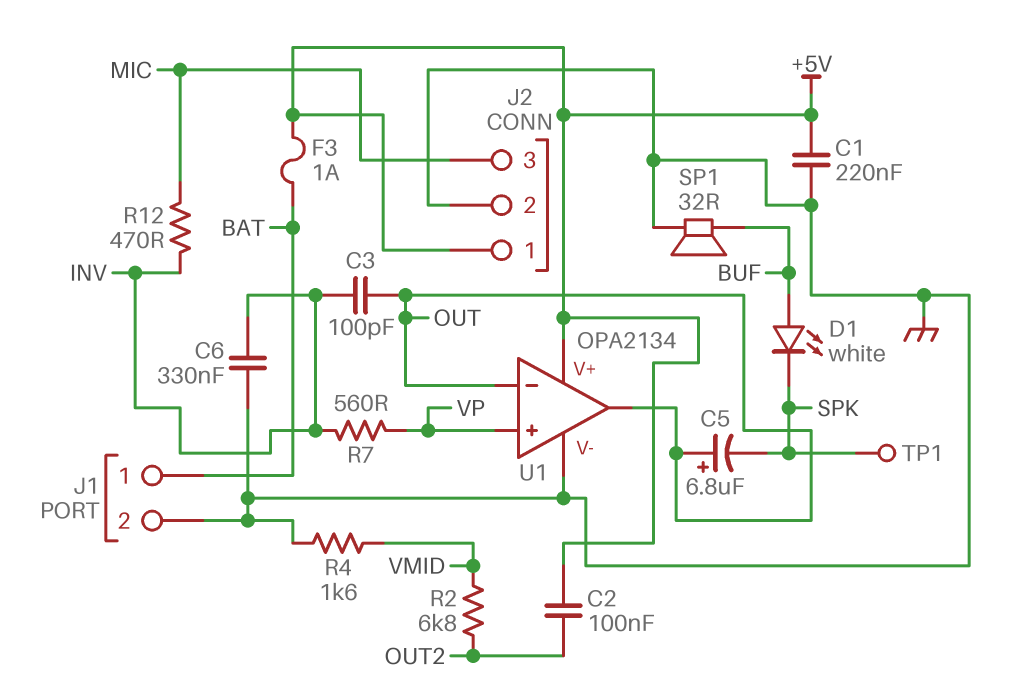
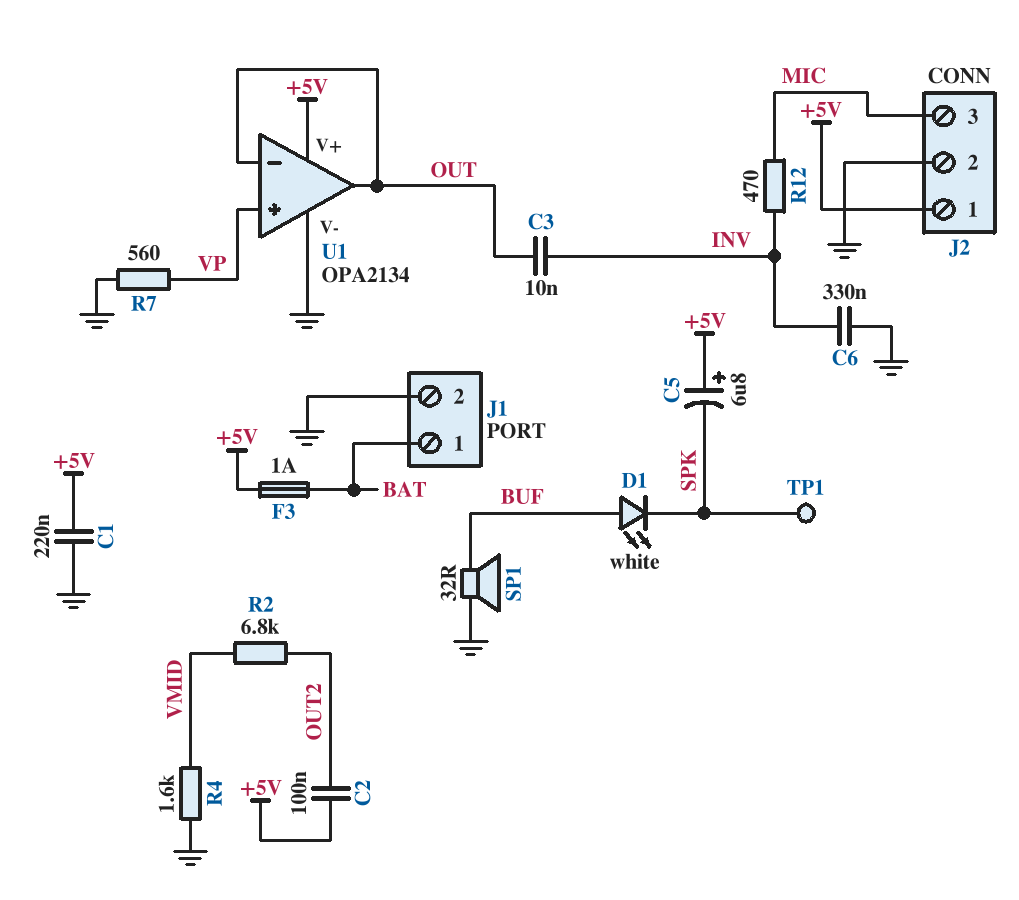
C3: 100pF (INV, OUT) -> 10nF (INV, OUT)
C5: 6.8uF (plus OUT, minus SPK) -> 6.8uF (plus +5V, minus SPK)
R7: 560 (INV, VP) -> 560 (GND, VP)

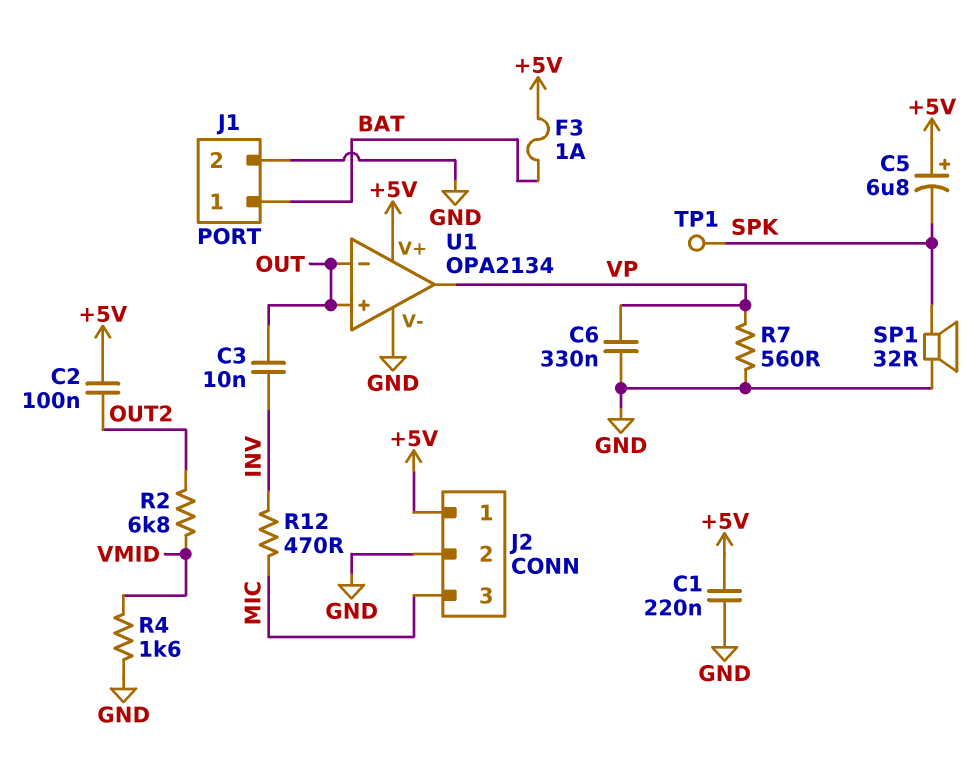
C6: 330nF (GND, INV) -> 330nF (GND, VP)
D1: LED white (A BUF, K SPK) -> none
SP1: speaker 32R (BUF, GND) -> speaker 32R (GND, SPK)
U1 pin in+: VP -> OUT
U1 pin out: OUT -> VP

